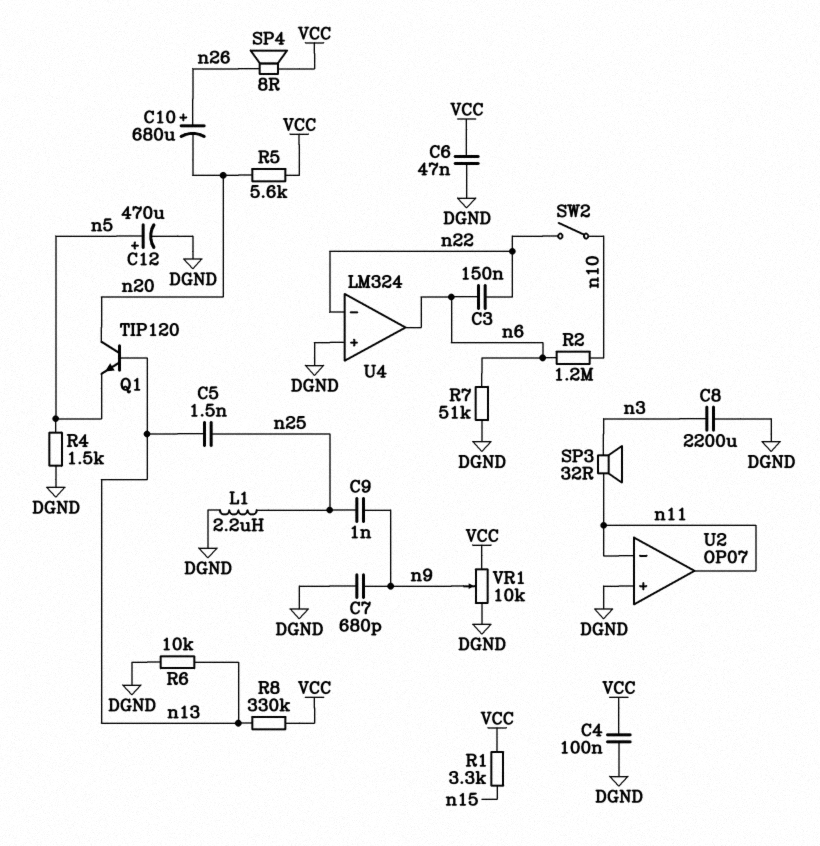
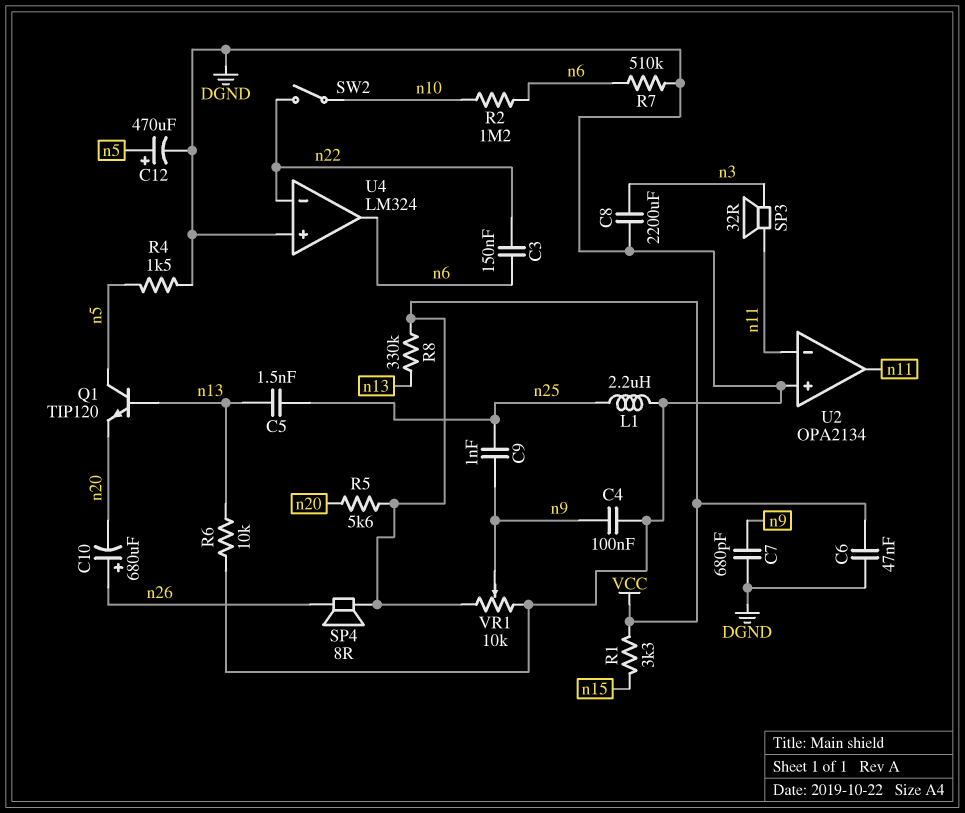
C4: 100nF (DGND, VCC) -> 100nF (DGND, n9)
Q1: NPN TIP120 (B n13, C n20, E n5) -> NPN TIP120 (B n13, C n5, E n20)
R7: 51k (DGND, n6) -> 510k (DGND, n6)
U2: OP07 -> OPA2134

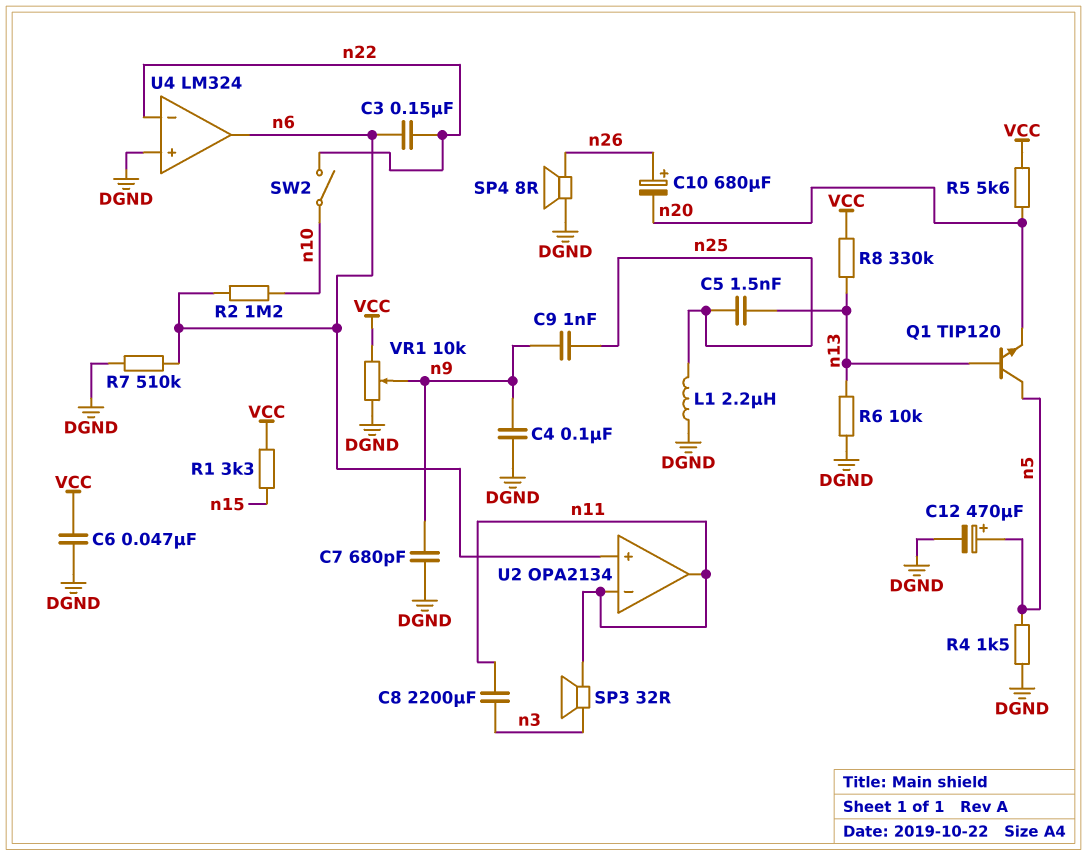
C8: 2200uF (DGND, n3) -> 2200uF (n3, n11)
SP4: speaker 8R (VCC, n26) -> speaker 8R (DGND, n26)
U2 pin in+: DGND -> n6

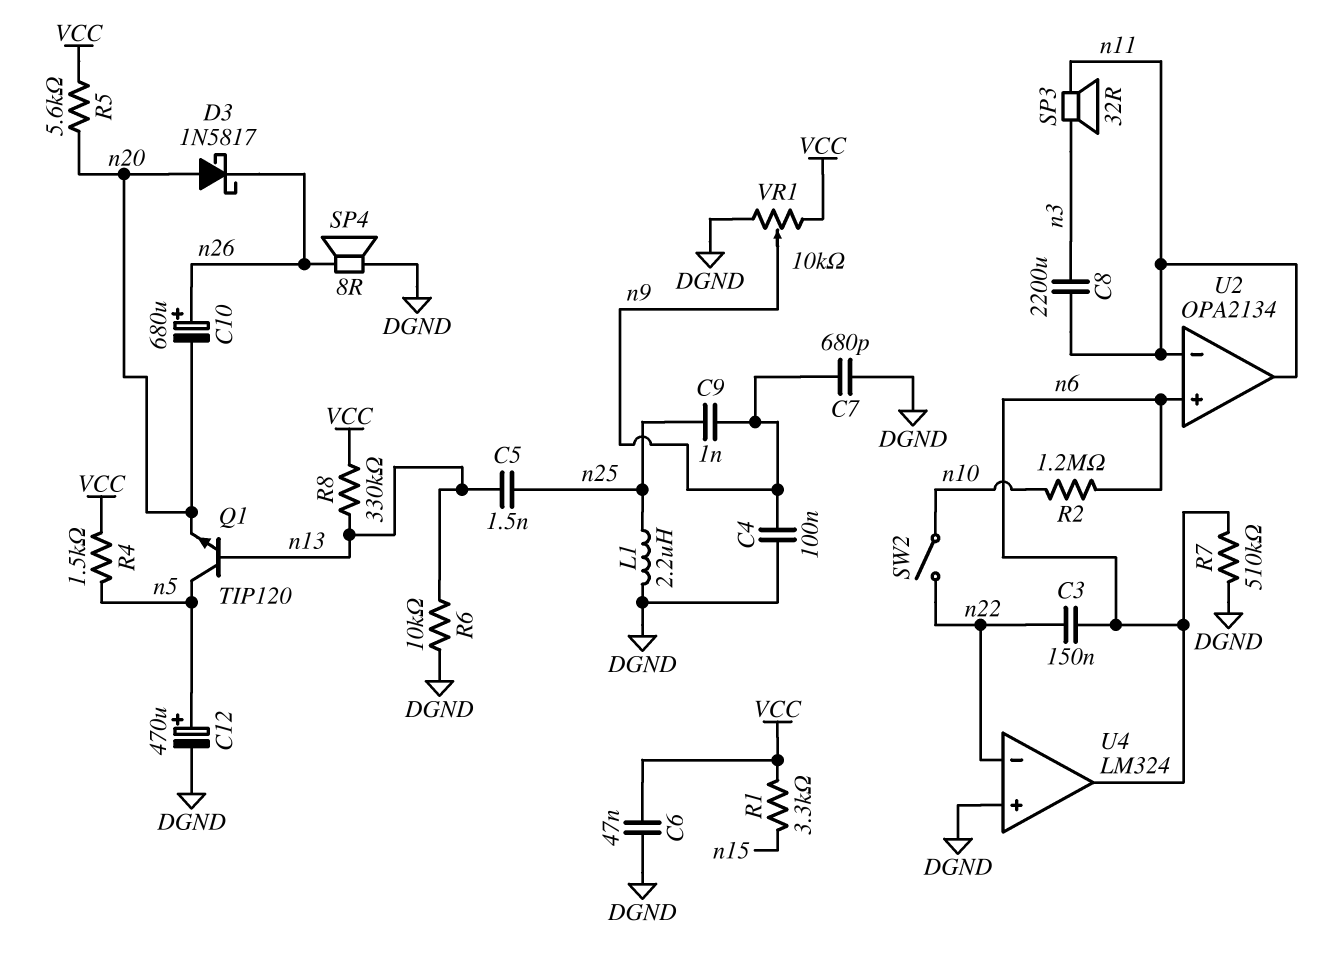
D3: none -> schottky 1N5817 (A n20, K n26)
R4: 1.5k (DGND, n5) -> 1.5k (VCC, n5)

